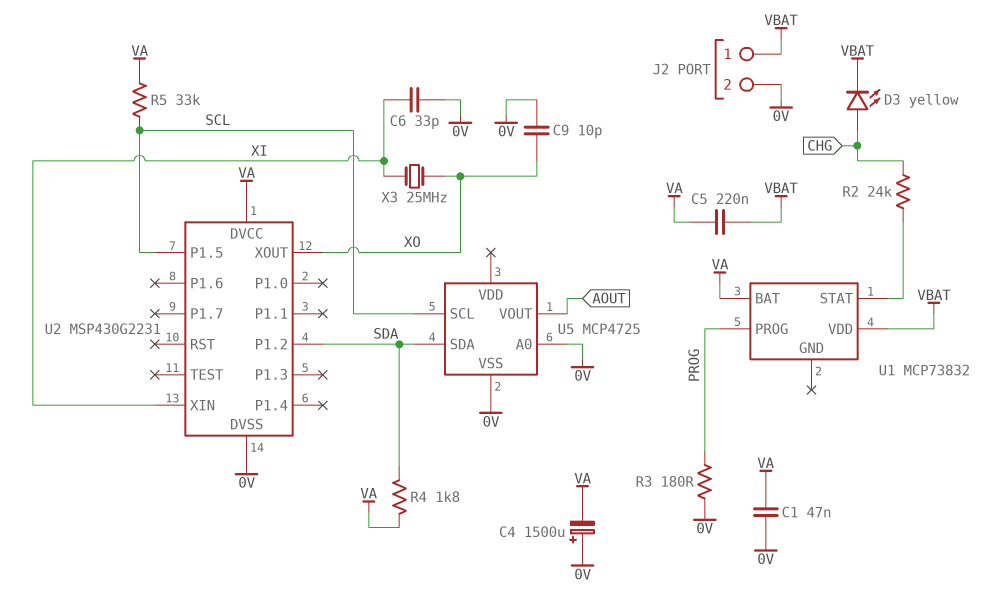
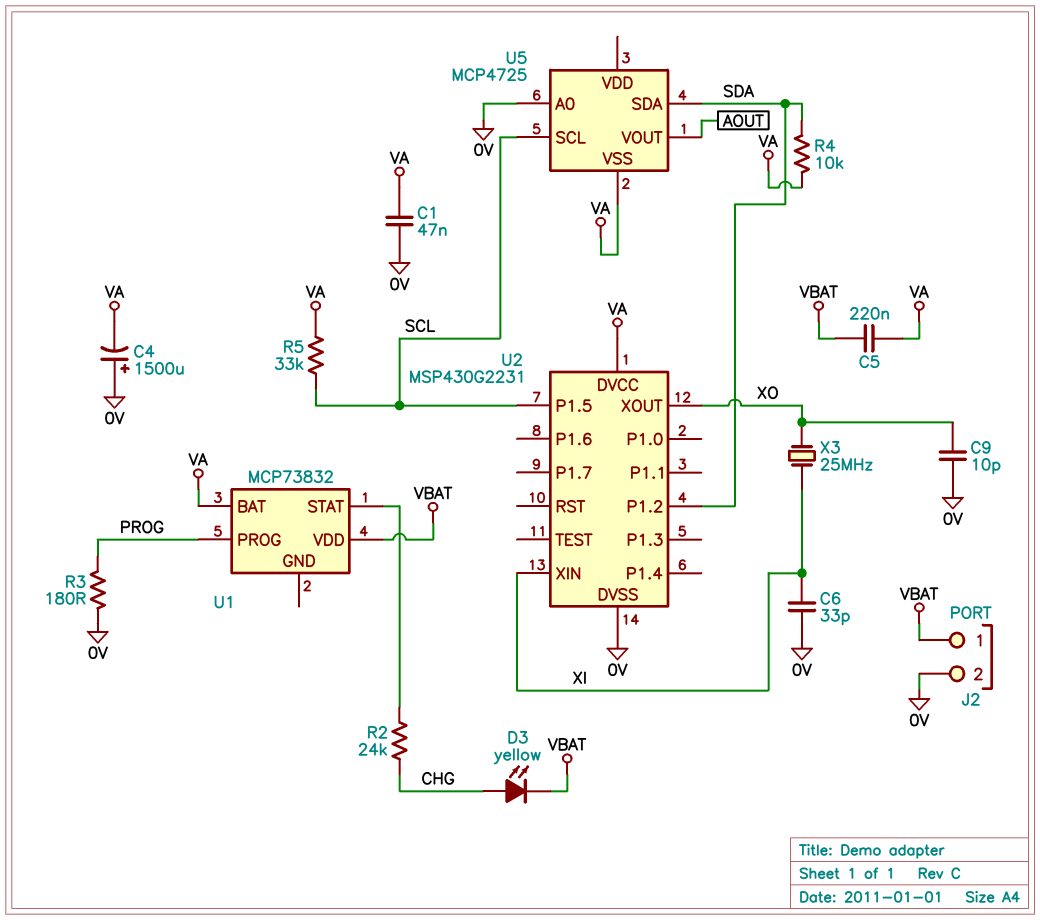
R4: 1.8k (SDA, VA) -> 10k (SDA, VA)
U5 pin VSS: 0V -> VA

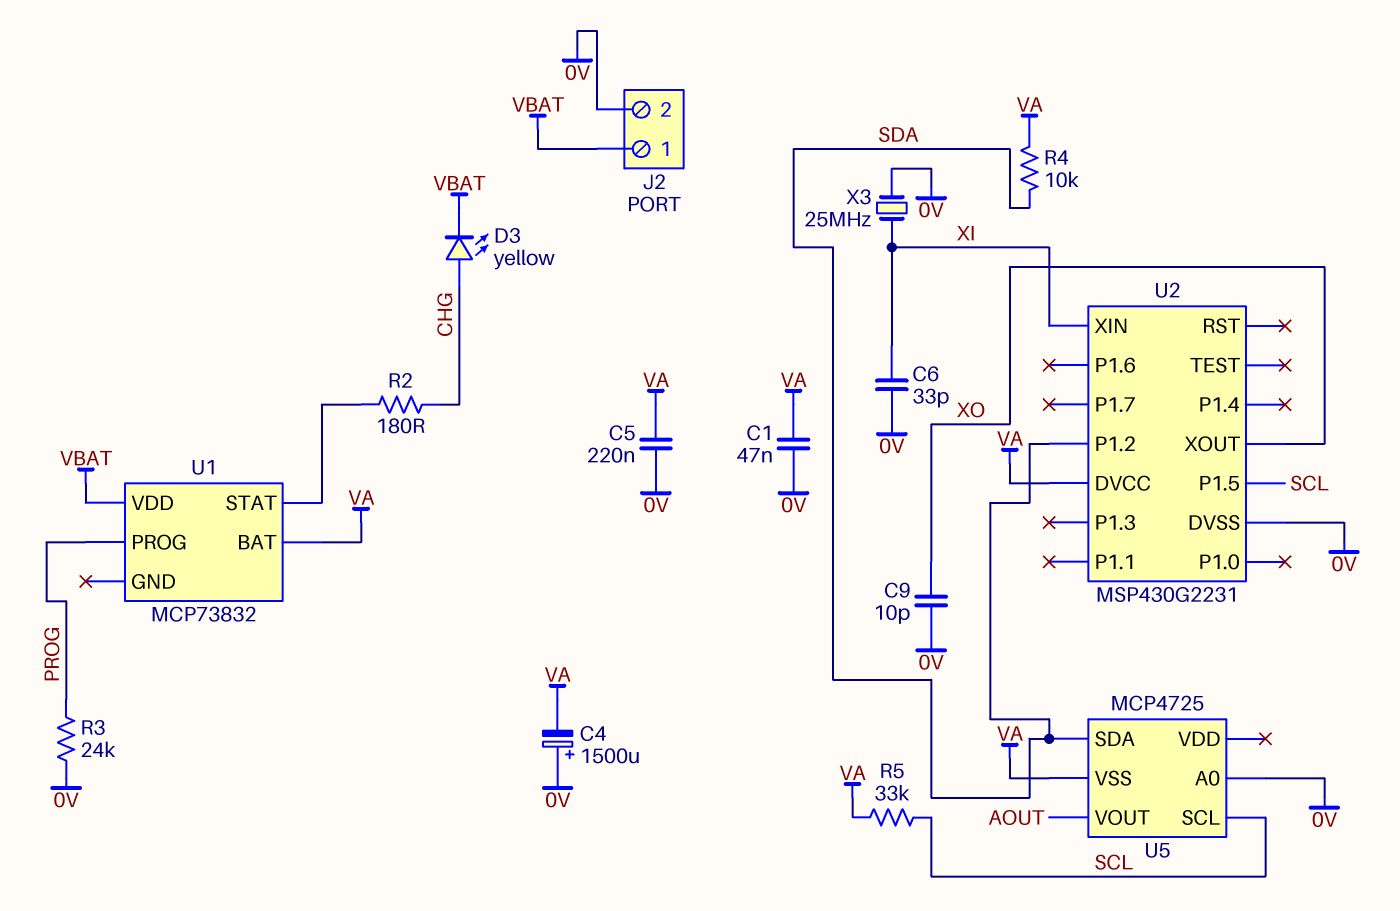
C5: 220nF (VA, VBAT) -> 220nF (0V, VA)
R2: 24k (CHG, U1/STAT) -> 180 (CHG, U1/STAT)
R3: 180 (0V, PROG) -> 24k (0V, PROG)
X3: 25MHz (XI, XO) -> 25MHz (0V, XI)

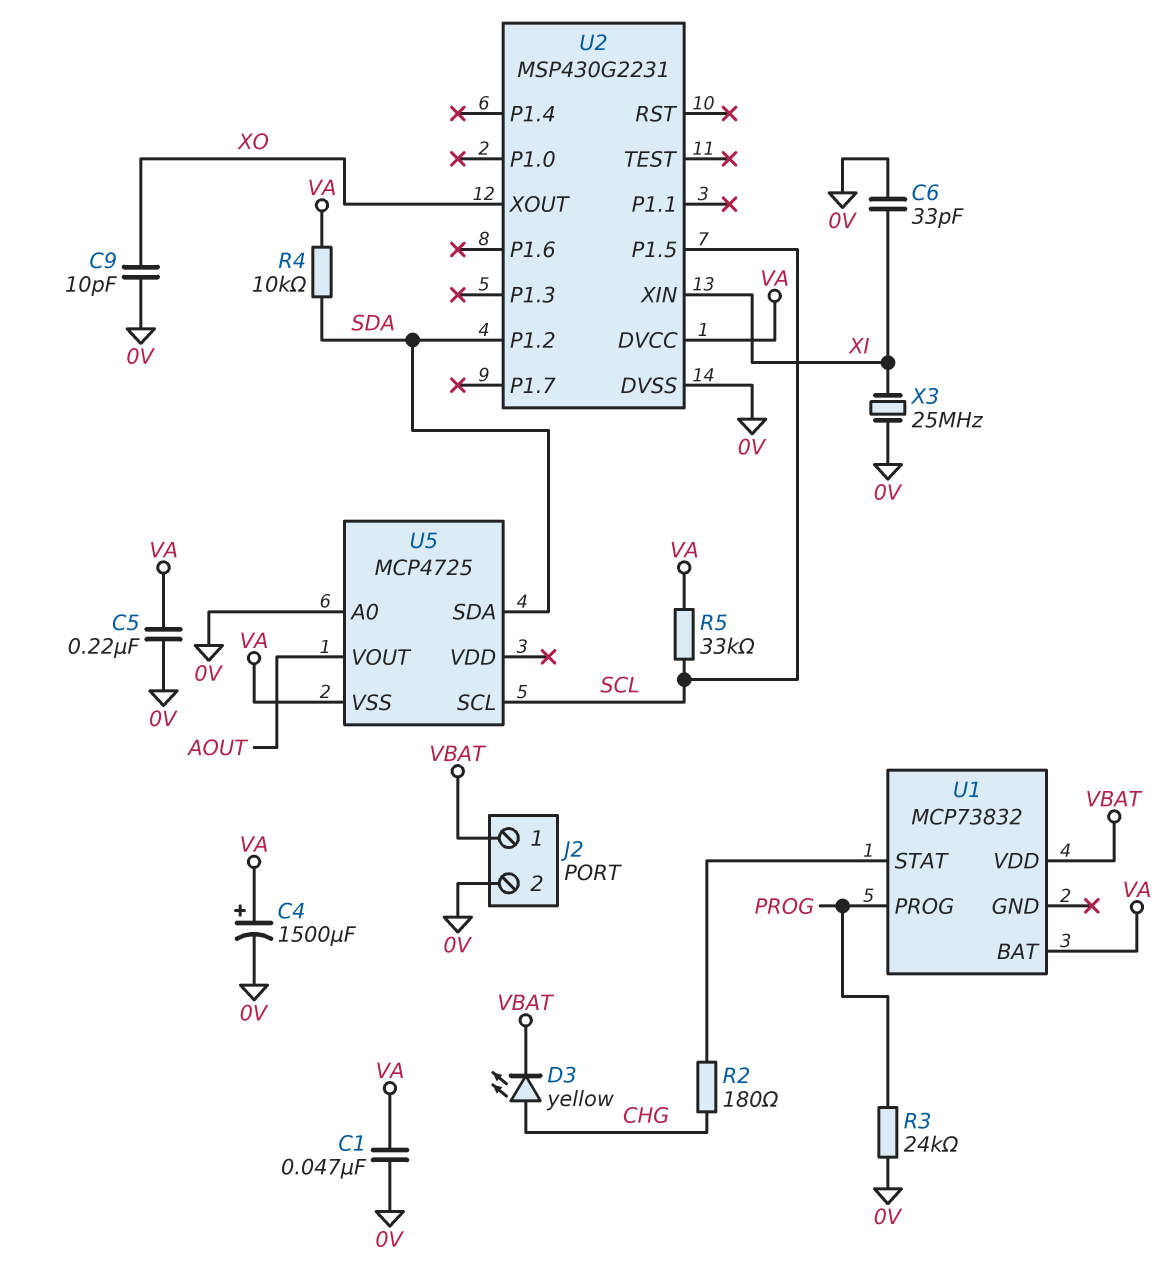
C4: 1500uF (plus 0V, minus VA) -> 1500uF (plus VA, minus 0V)

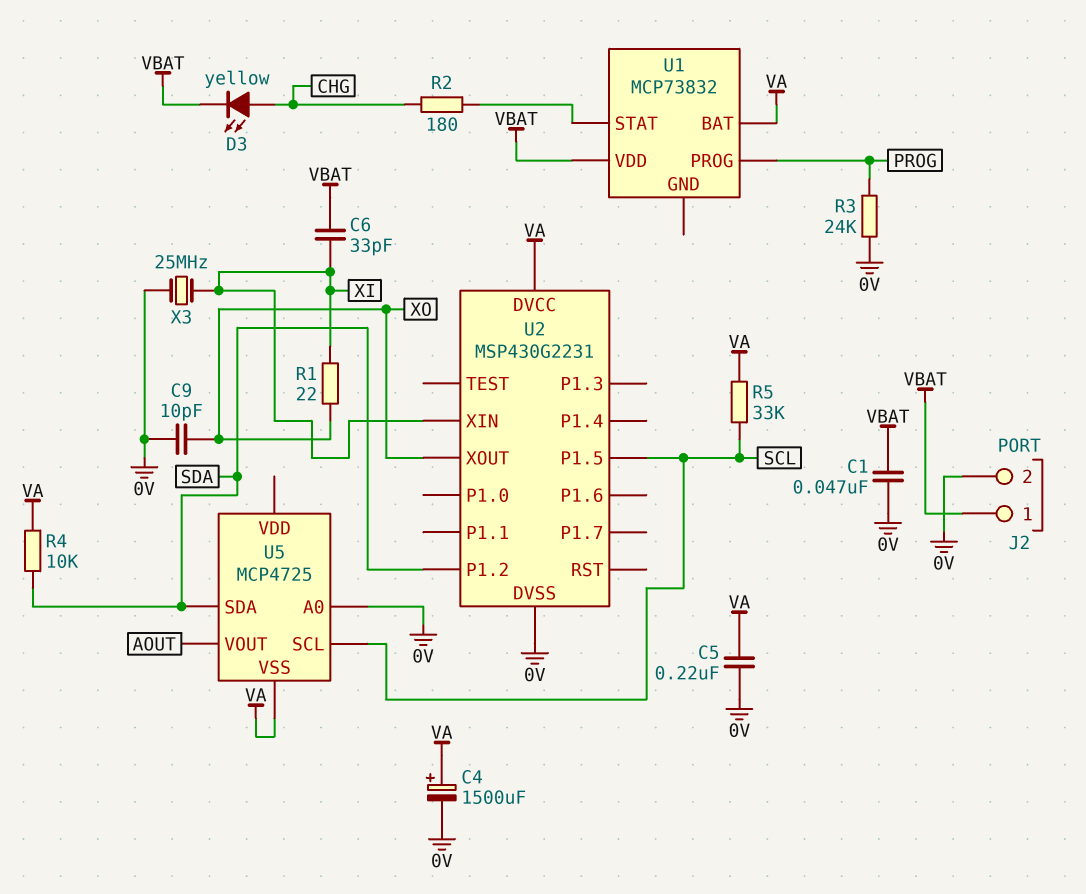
C1: 47nF (0V, VA) -> 47nF (0V, VBAT)
C6: 33pF (0V, XI) -> 33pF (VBAT, XI)
R1: none -> 22 (XI, XO)

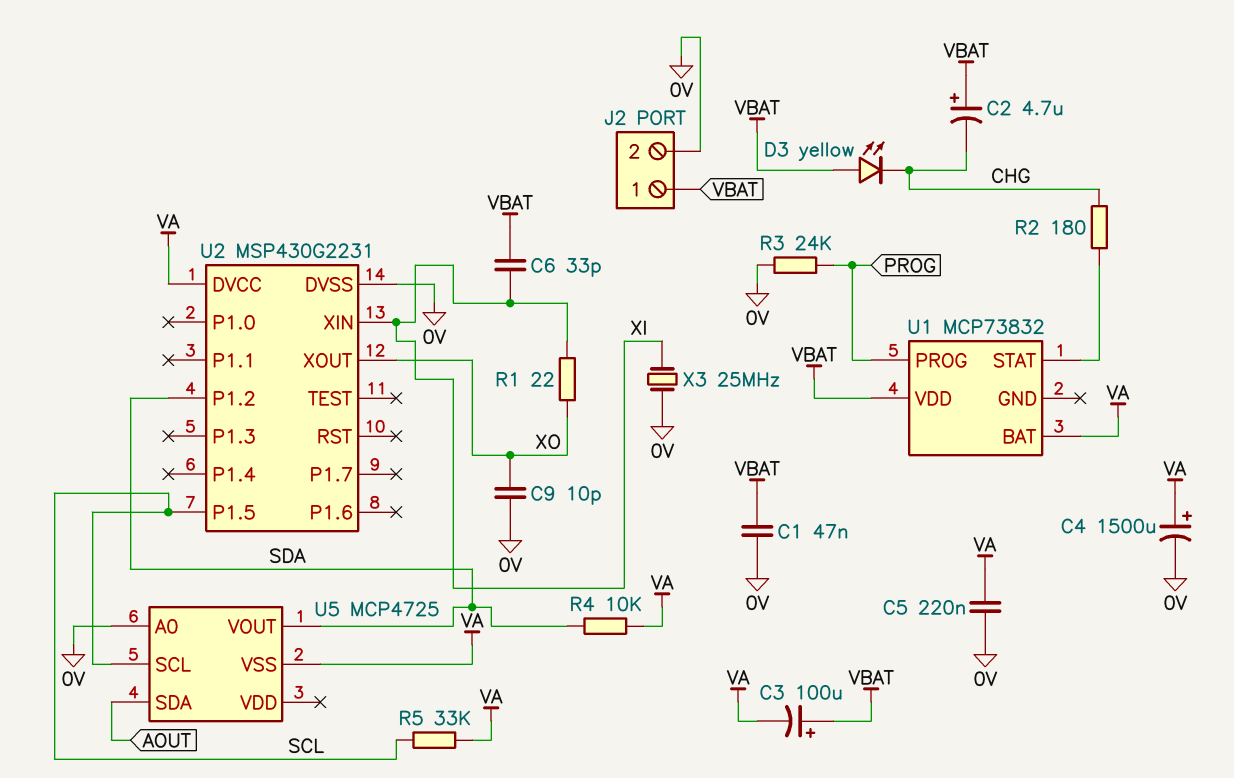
C2: none -> 4.7uF (plus VBAT, minus CHG)
C3: none -> 100uF (plus VBAT, minus VA)
D3: LED yellow (A CHG, K VBAT) -> LED yellow (A VBAT, K CHG)
U5 pin SDA: SDA -> AOUT
U5 pin VOUT: AOUT -> SDA

